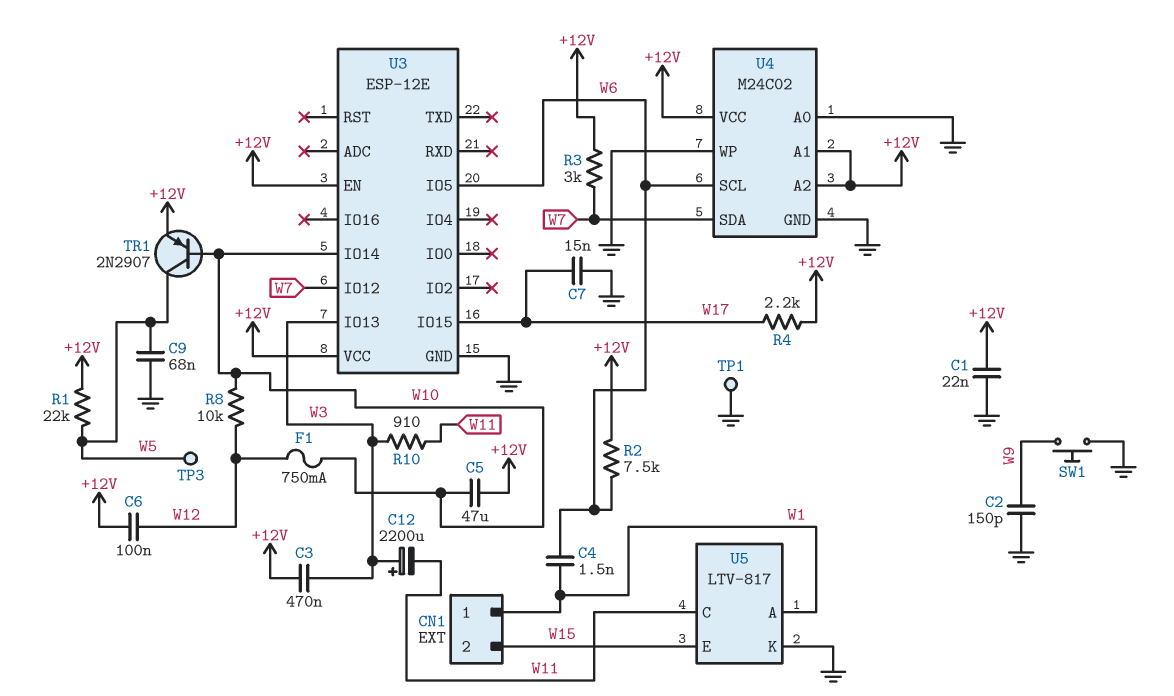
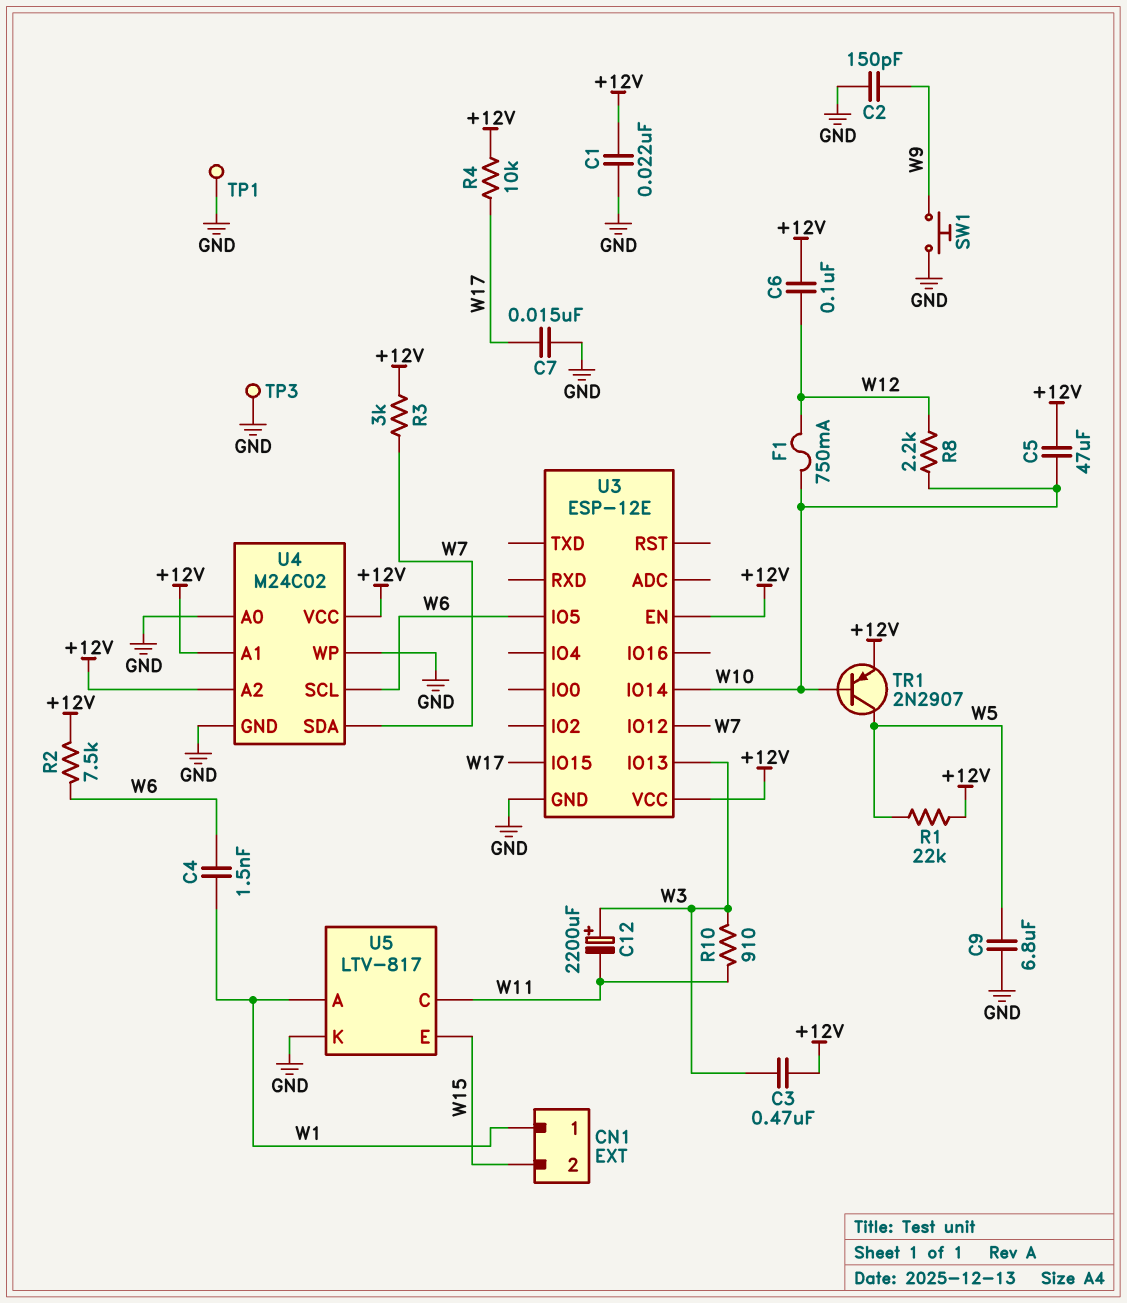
C9: 68nF (GND, W5) -> 6.8uF (GND, W5)
R4: 2.2k (+12V, W17) -> 10k (+12V, W17)
R8: 10k (W10, W12) -> 2.2k (W10, W12)
TP3: test point (W5) -> test point (GND)

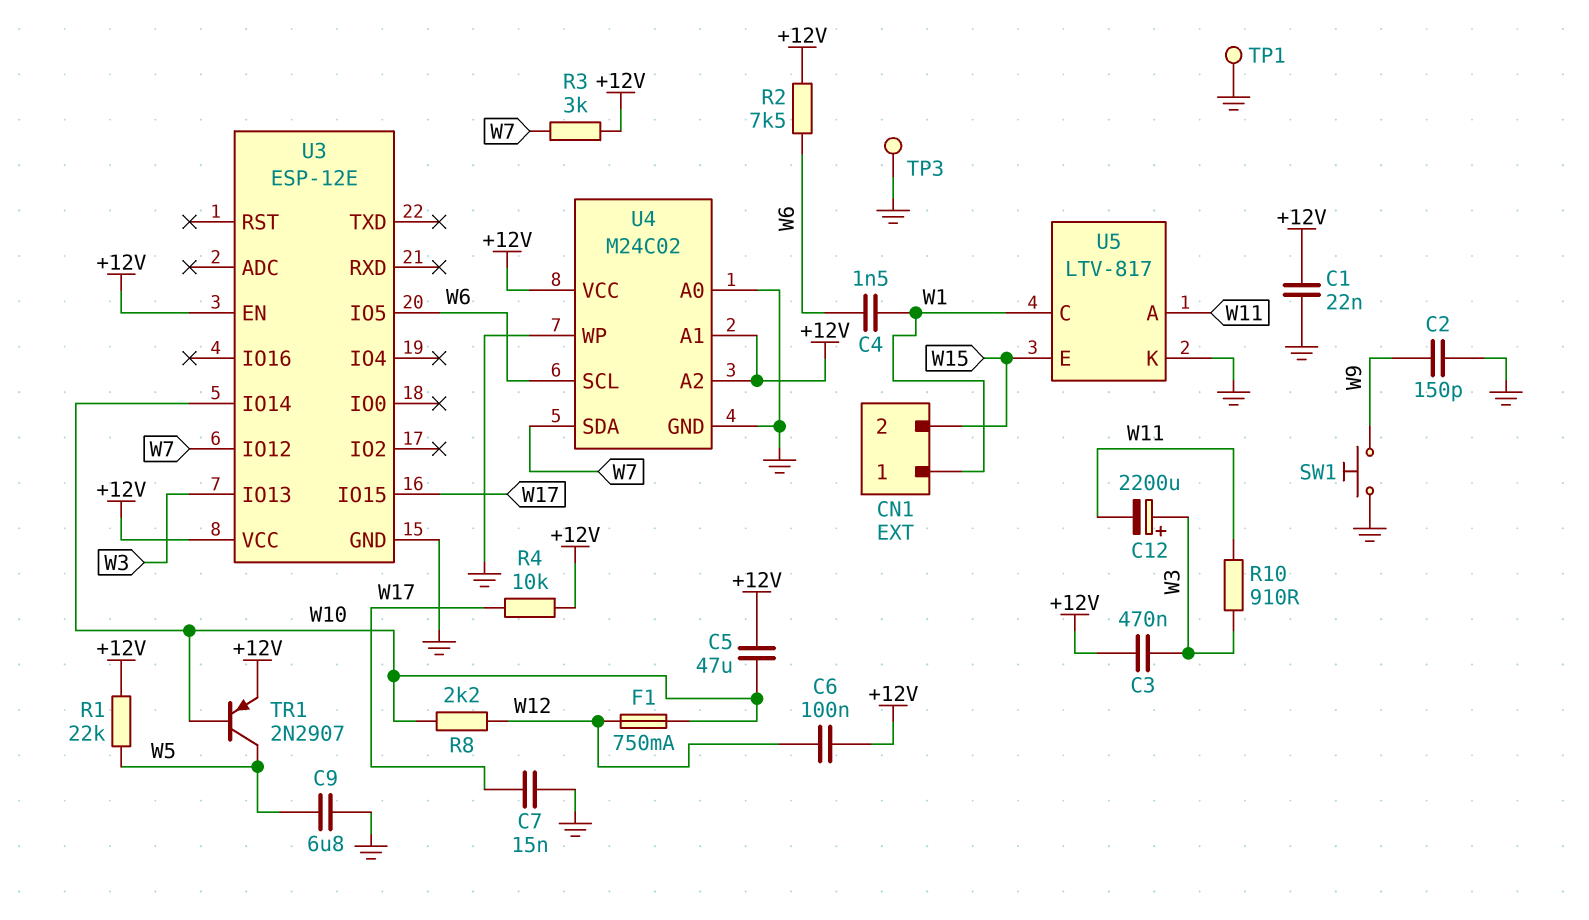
U5 pin A: W1 -> W11
U5 pin C: W11 -> W1

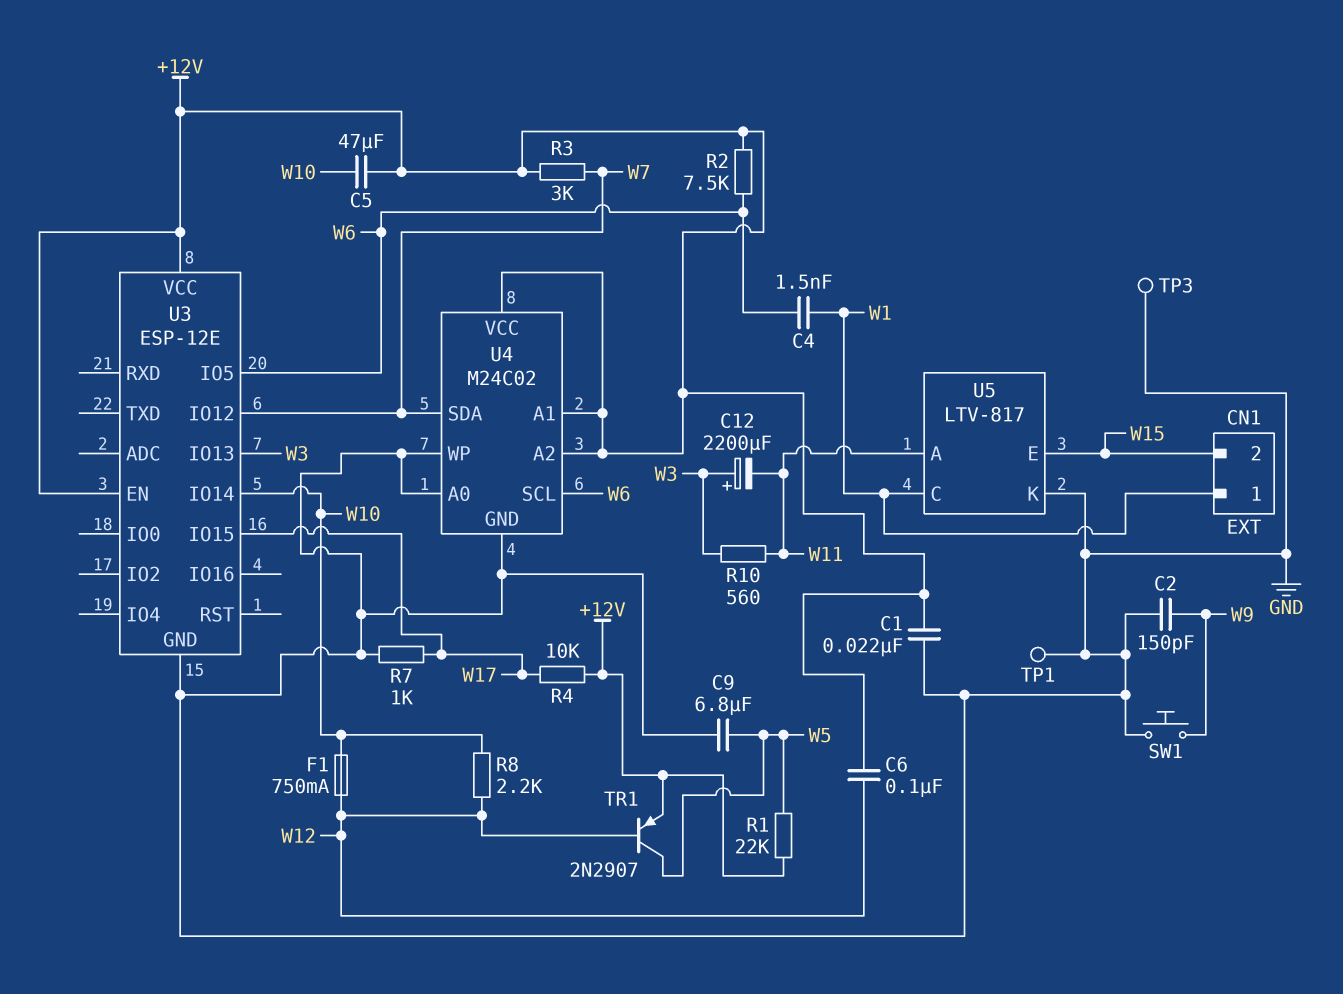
C3: 470nF (+12V, W3) -> none
C7: 15nF (GND, W17) -> none
R7: none -> 1k (GND, W17)
R10: 910 (W3, W11) -> 560 (W3, W11)
TR1: PNP 2N2907 (B W10, C W5, E +12V) -> PNP 2N2907 (B W12, C W5, E +12V)

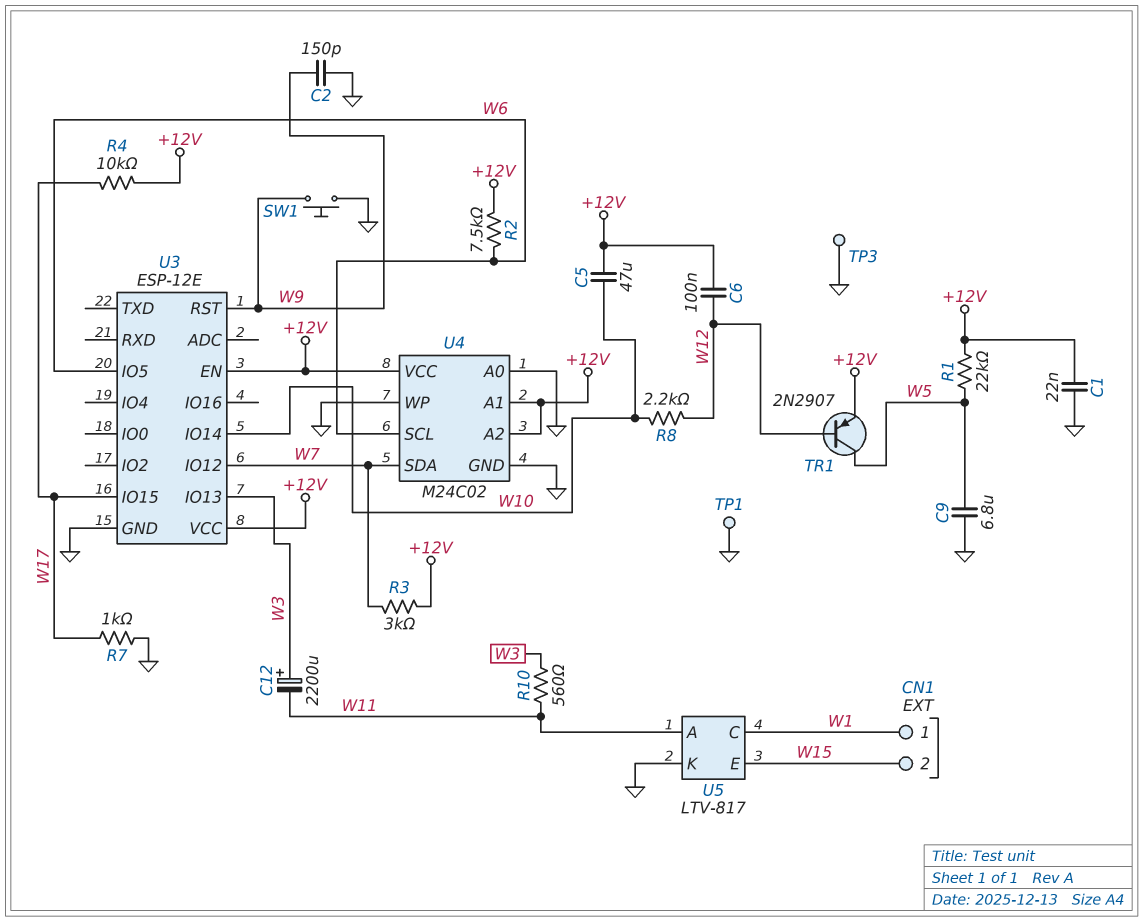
C4: 1.5nF (W1, W6) -> none
F1: 750mA (W10, W12) -> none
U3 pin RST: none -> W9

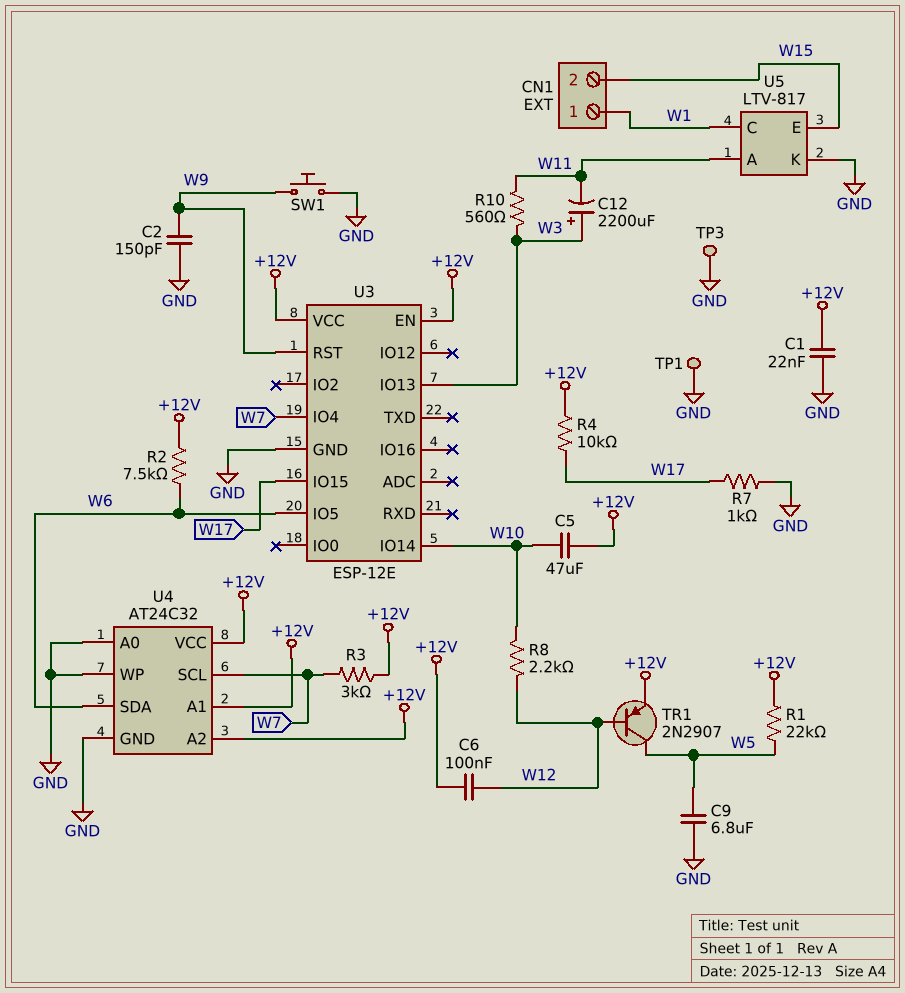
U3 pin IO4: none -> W7
U3 pin IO12: W7 -> none
U4: M24C02 -> AT24C32
U4 pin SCL: W6 -> W7
U4 pin SDA: W7 -> W6

